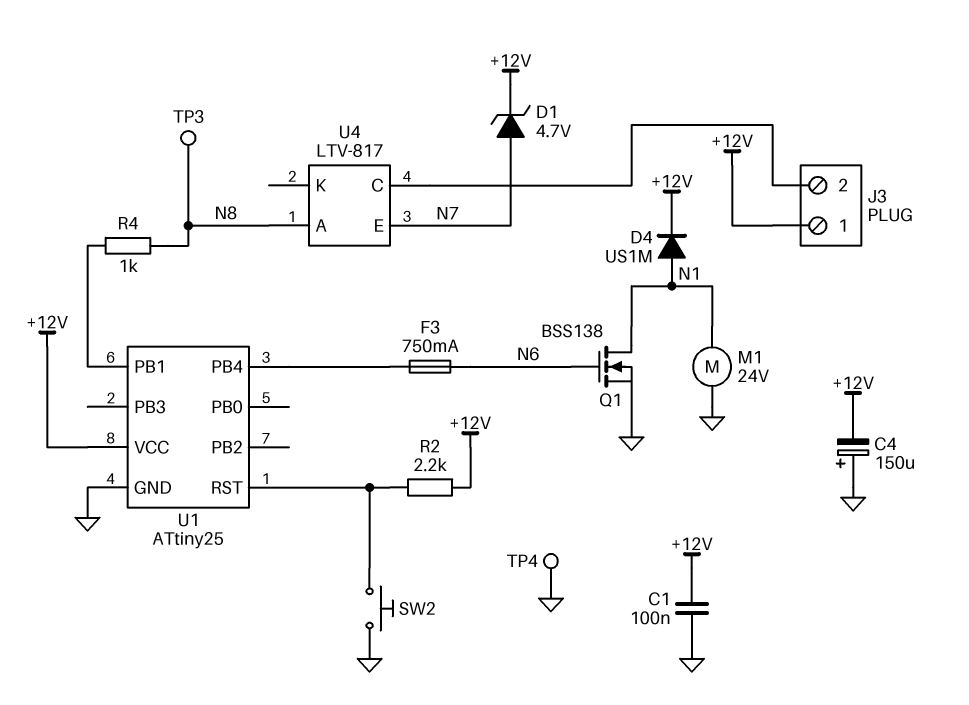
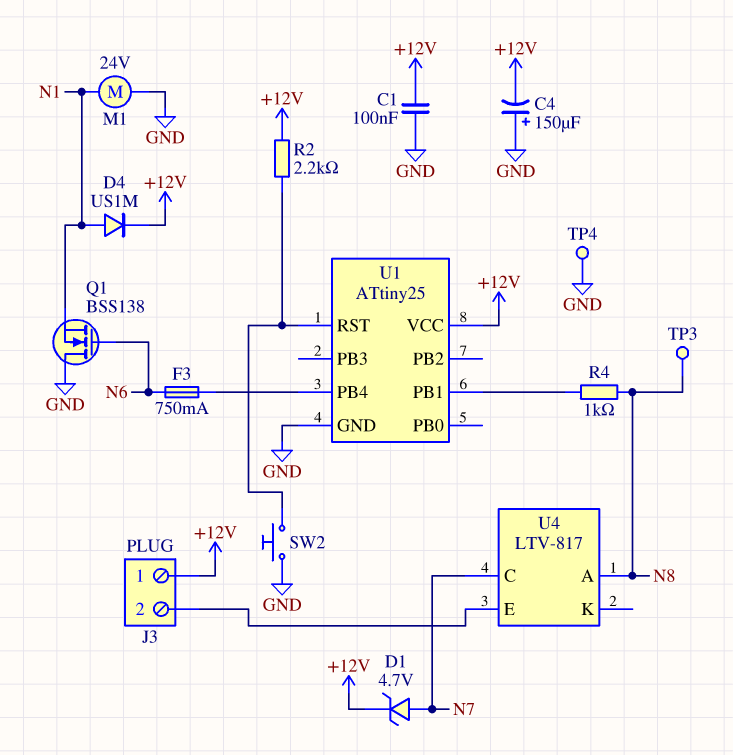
Q1: NMOS BSS138 (G N6, D N1, S GND) -> NMOS BSS138 (G N6, D GND, S N1)
U4 pin C: J3/2 -> N7
U4 pin E: N7 -> J3/2

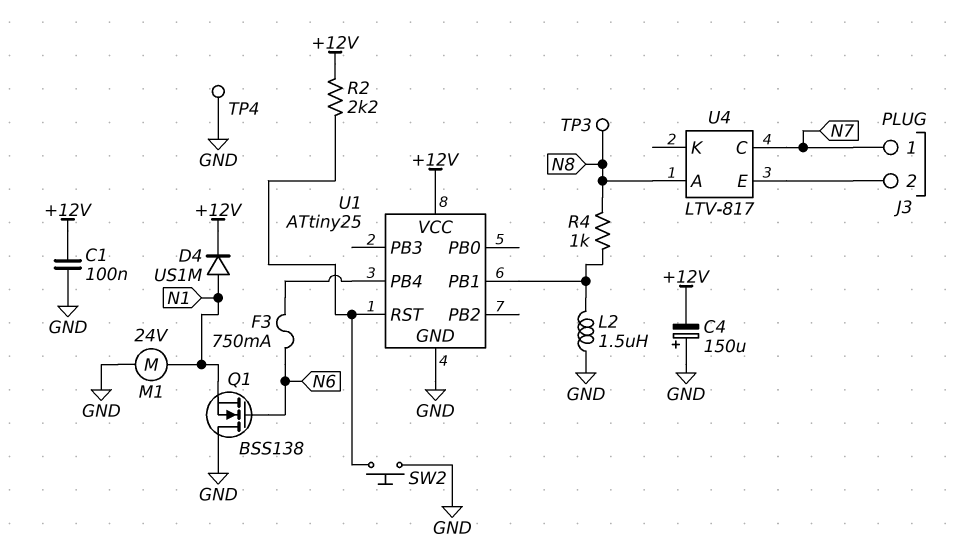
D1: zener 4.7V (A N7, K +12V) -> none
J3 pin 1: +12V -> N7
L2: none -> 1.5uH (GND, U1/PB1)

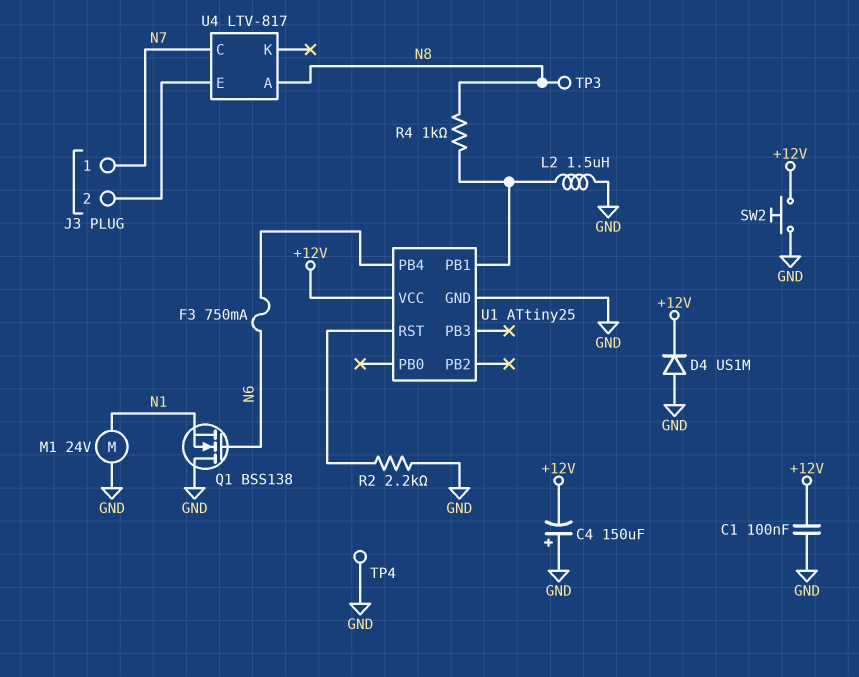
D4: diode US1M (A N1, K +12V) -> diode US1M (A GND, K +12V)
R2: 2.2k (+12V, U1/RST) -> 2.2k (GND, U1/RST)
SW2: button (GND, U1/RST) -> button (+12V, GND)

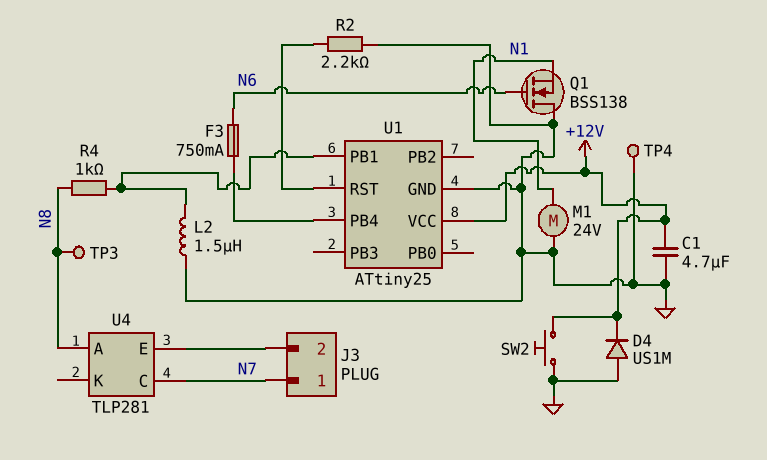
C1: 100nF (+12V, GND) -> 4.7uF (+12V, GND)
C4: 150uF (plus GND, minus +12V) -> none
U4: LTV-817 -> TLP281

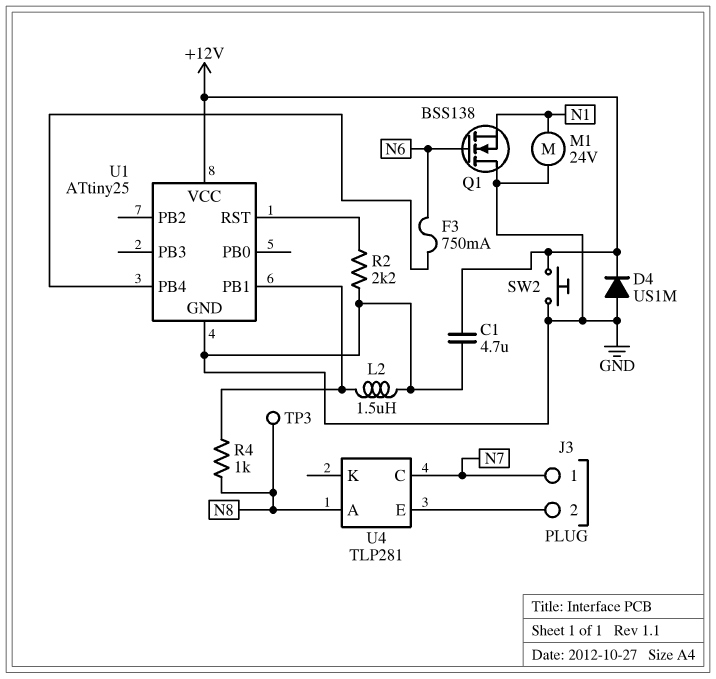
TP4: test point (GND) -> none

